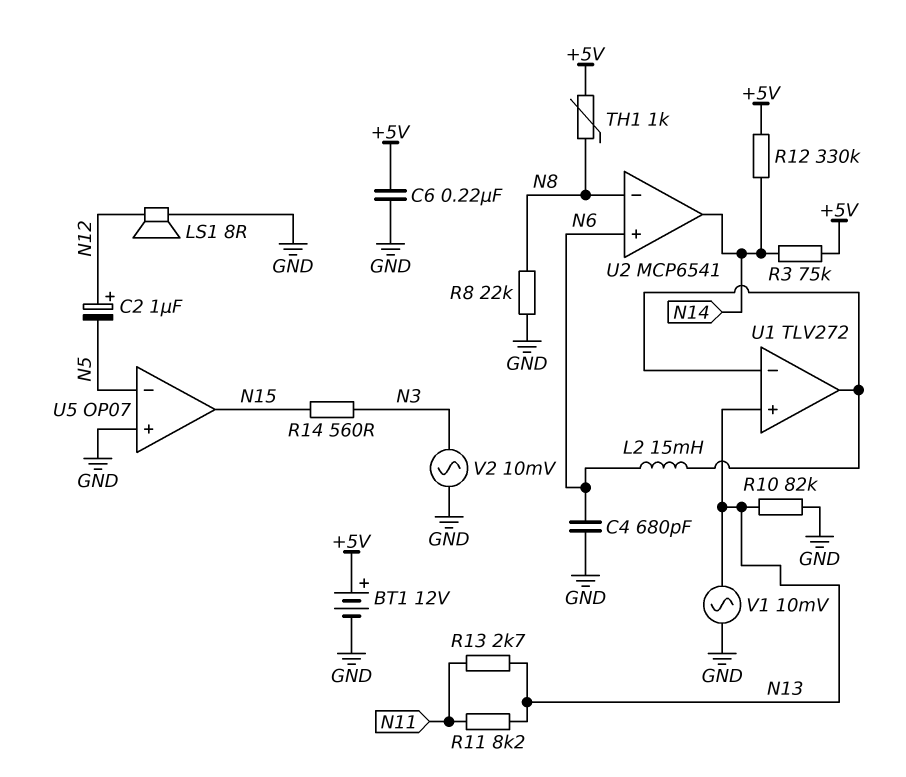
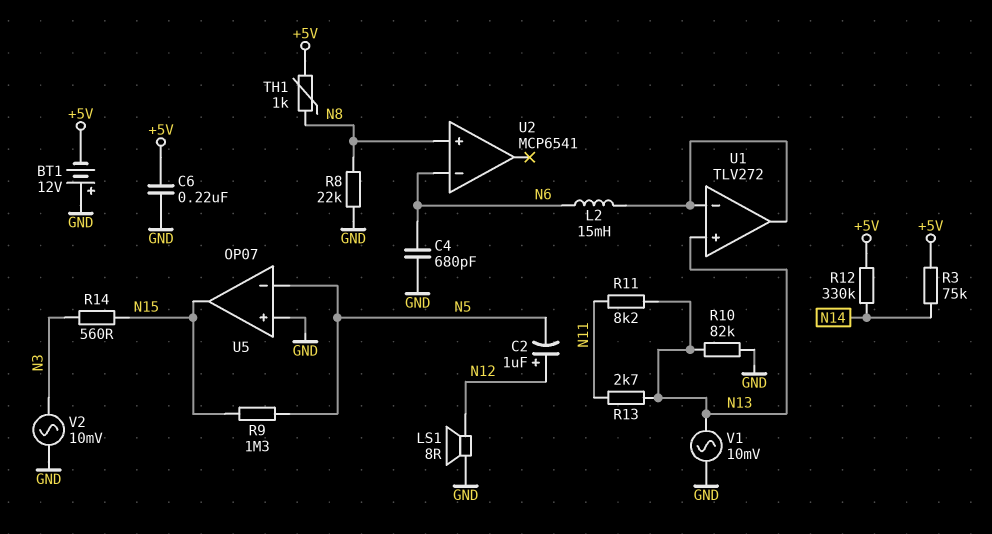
BT1: 12V (plus +5V, minus GND) -> 12V (plus GND, minus +5V)
R9: none -> 1.3M (N5, N15)
U2 pin in+: N6 -> N8
U2 pin in-: N8 -> N6
U2 pin out: N14 -> none

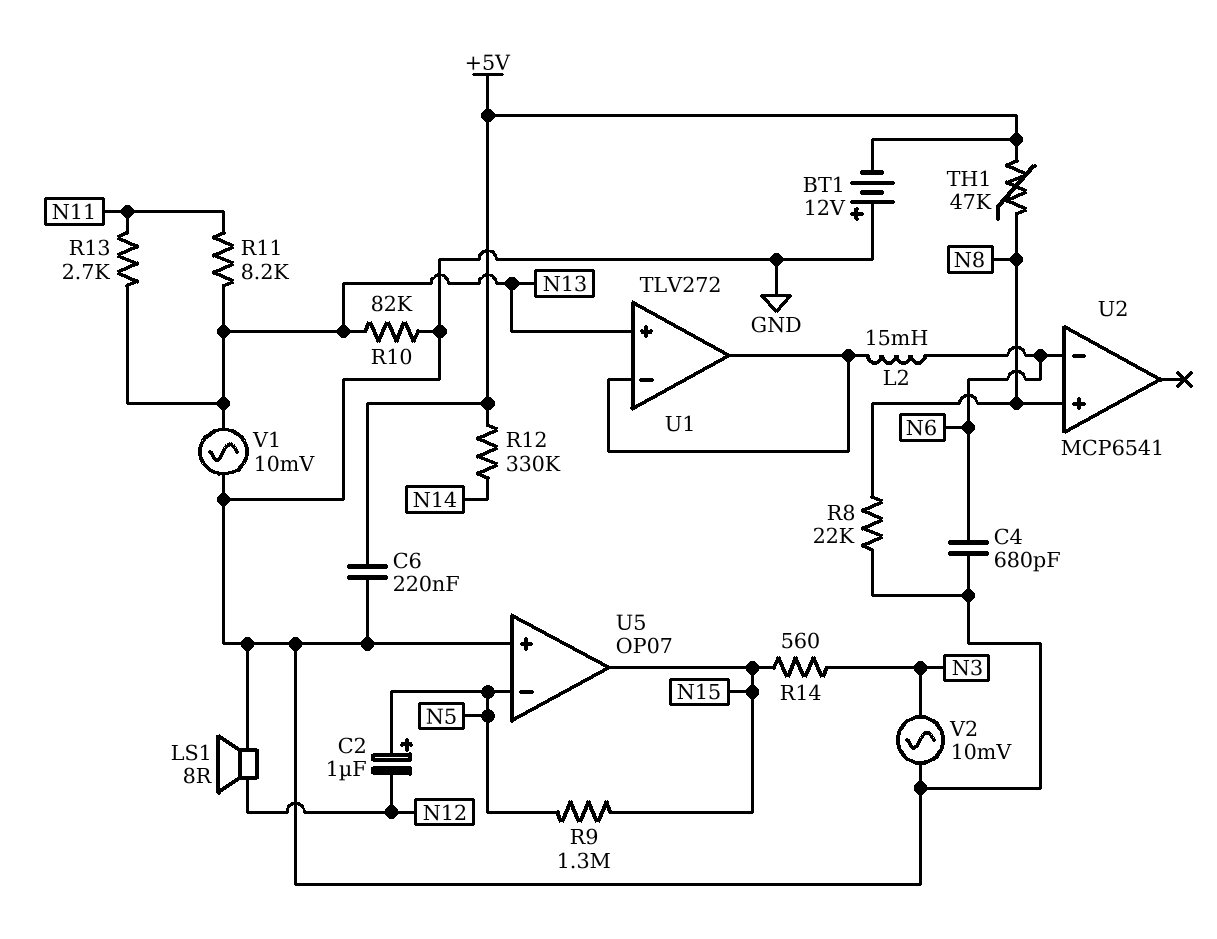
C2: 1uF (plus N12, minus N5) -> 1uF (plus N5, minus N12)
R3: 75k (+5V, N14) -> none
TH1: 1k (+5V, N8) -> 47k (+5V, N8)

